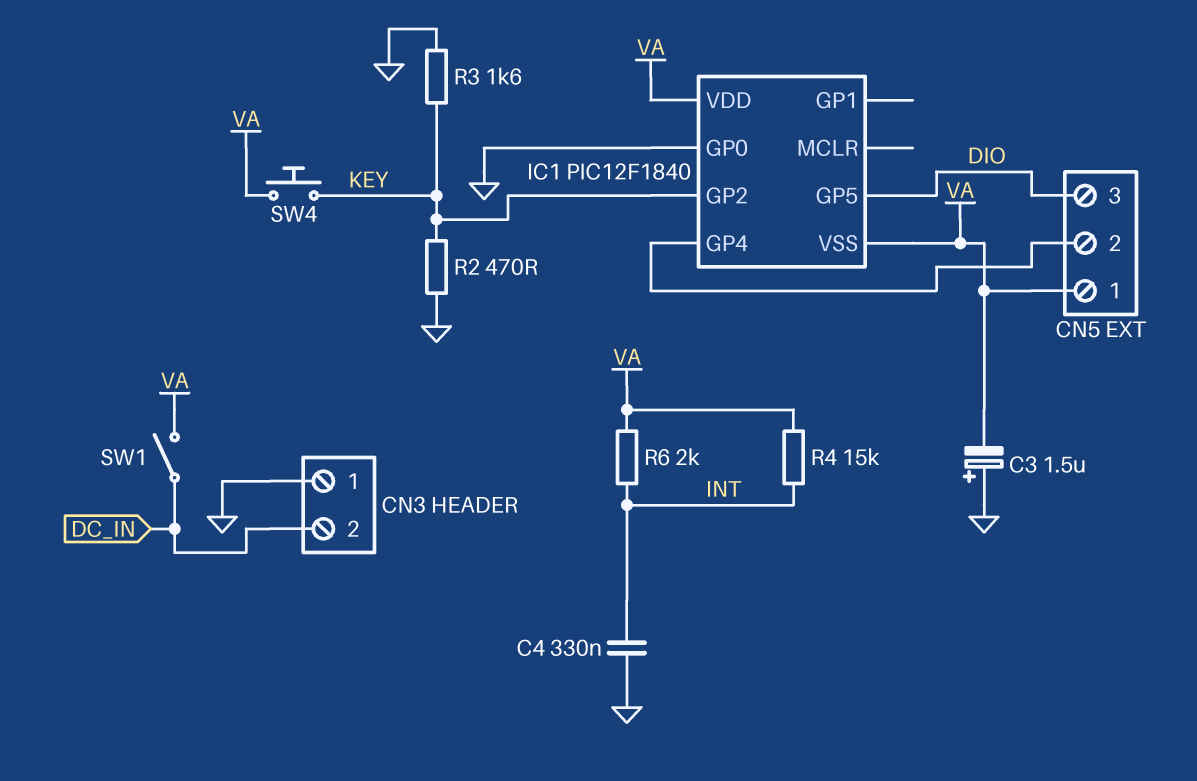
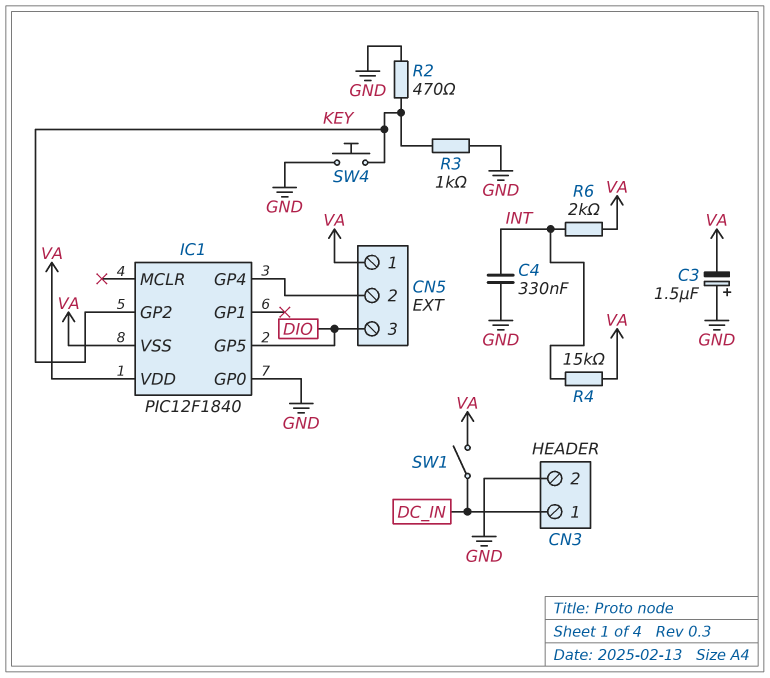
CN3 pin 1: GND -> DC_IN
CN3 pin 2: DC_IN -> GND
R3: 1.6k (GND, KEY) -> 1k (GND, KEY)
SW4: button (KEY, VA) -> button (GND, KEY)

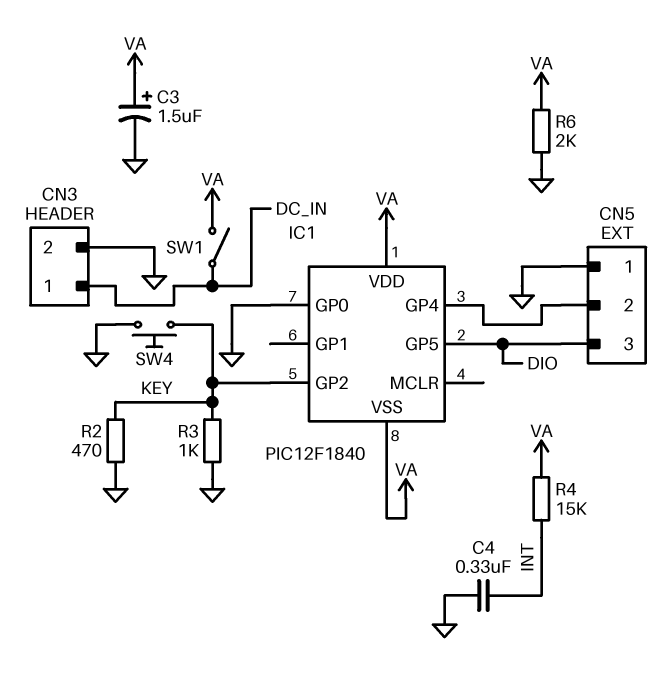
C3: 1.5uF (plus GND, minus VA) -> 1.5uF (plus VA, minus GND)
CN5 pin 1: VA -> GND
R6: 2k (INT, VA) -> 2k (GND, VA)

